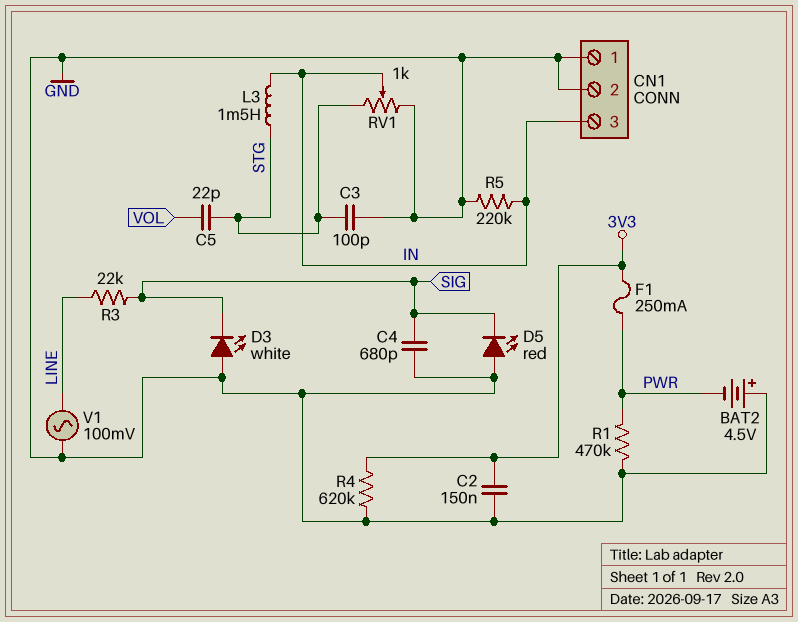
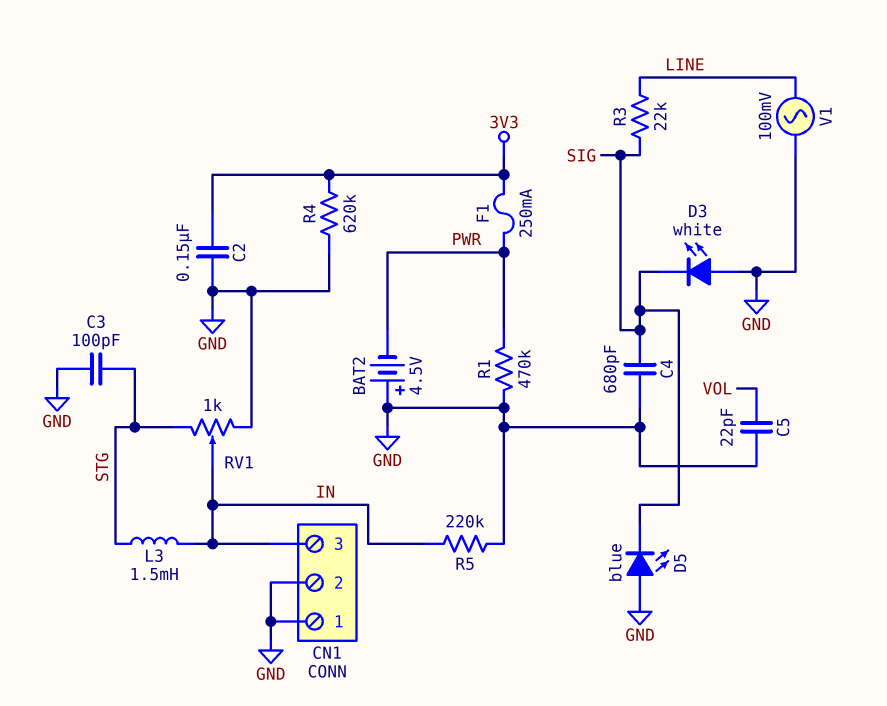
C5: 22pF (STG, VOL) -> 22pF (GND, VOL)
D5: LED red (A GND, K SIG) -> LED blue (A GND, K SIG)

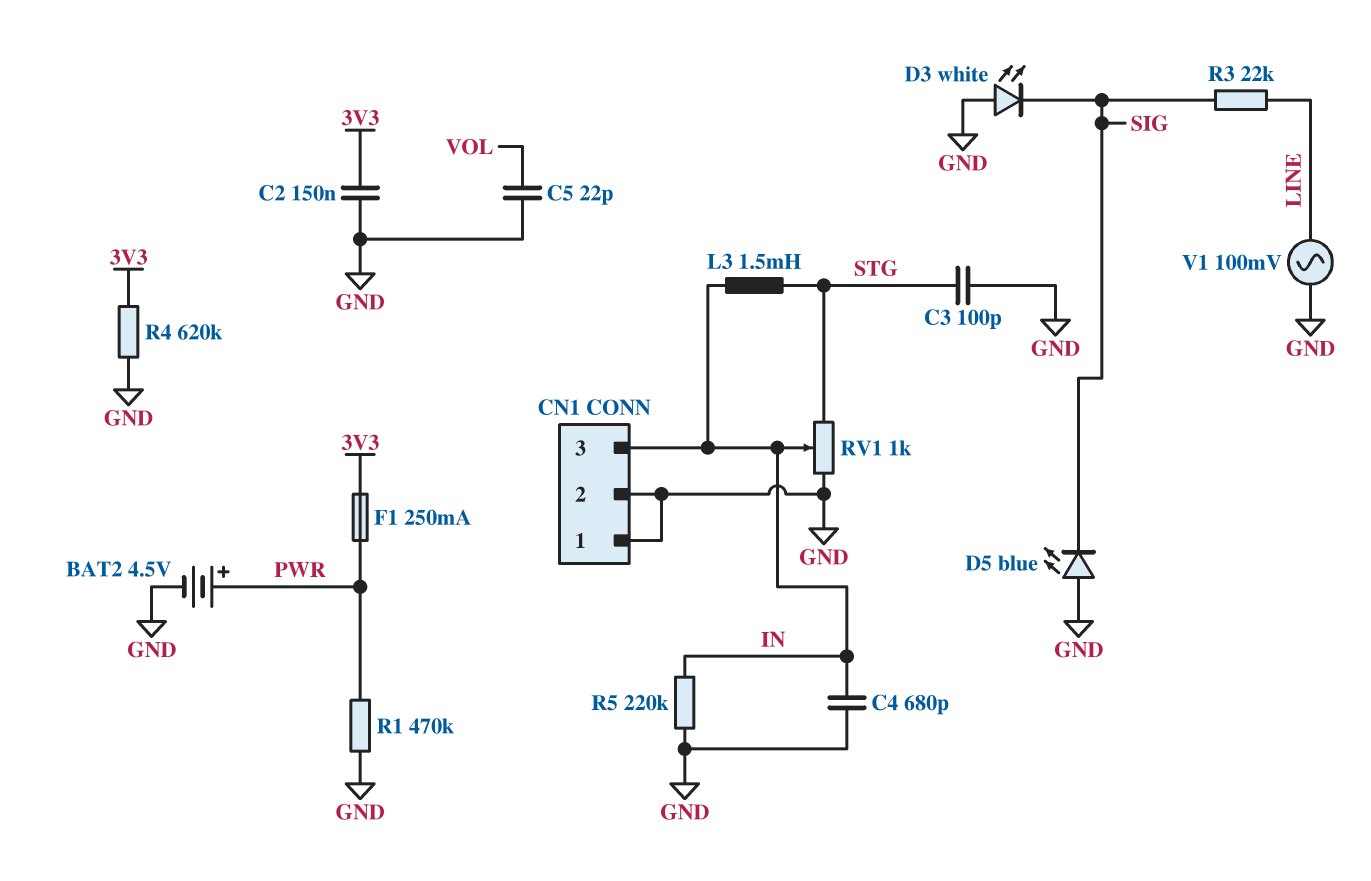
BAT2: 4.5V (plus GND, minus PWR) -> 4.5V (plus PWR, minus GND)
C4: 680pF (GND, SIG) -> 680pF (GND, IN)

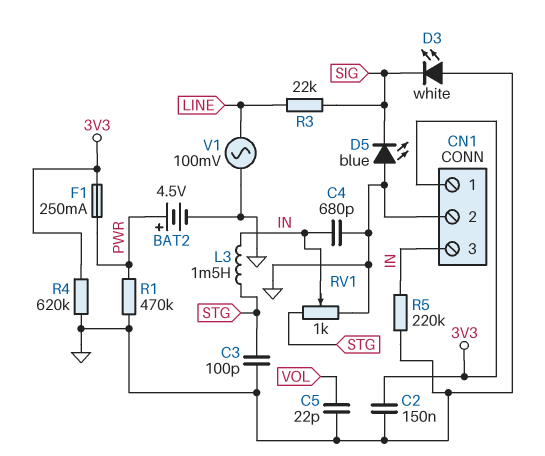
CN1 pin 1: GND -> 3V3

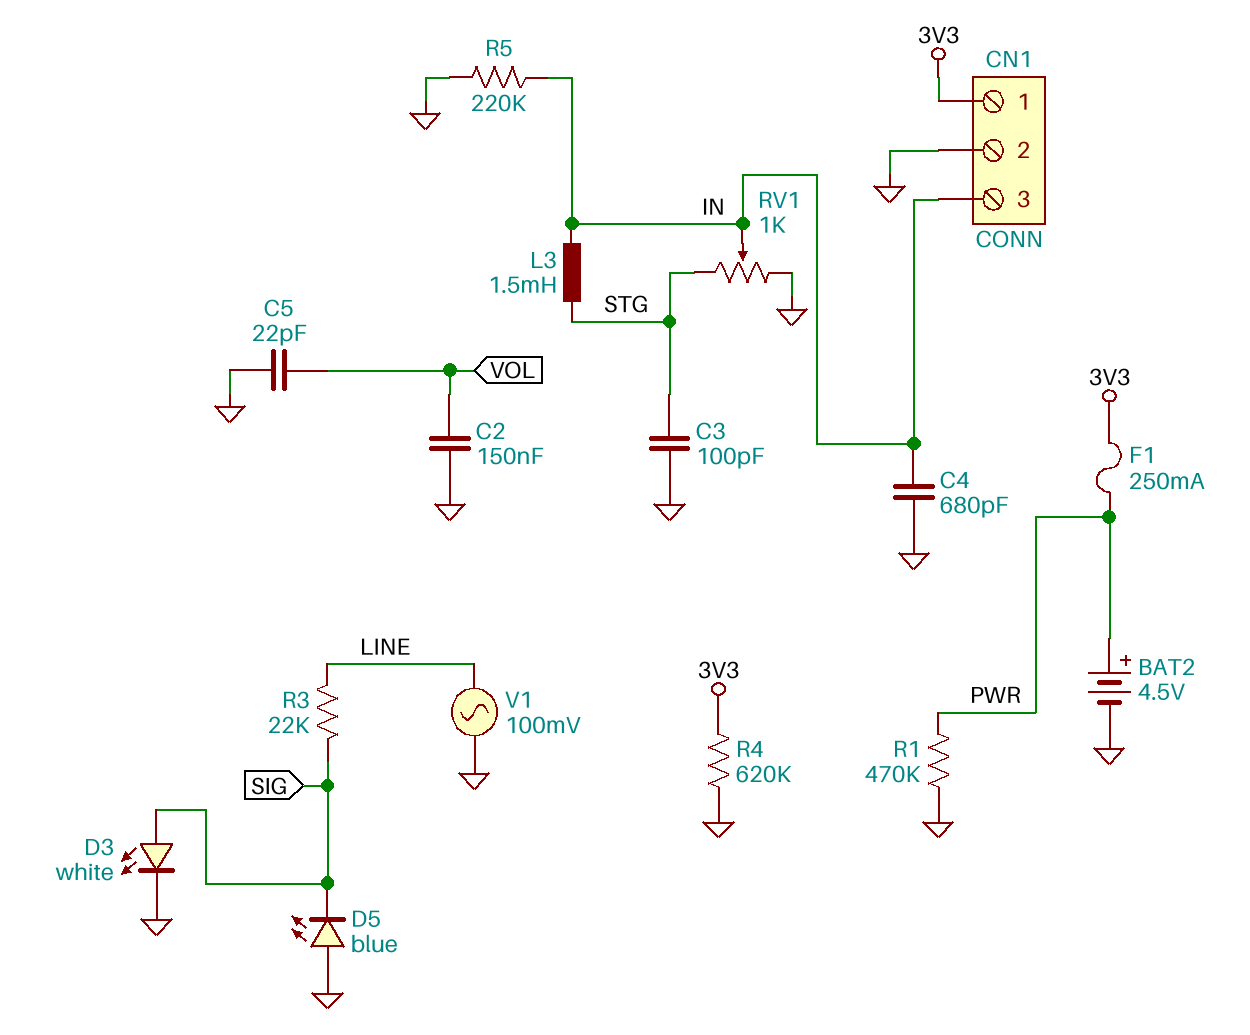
C2: 150nF (3V3, GND) -> 150nF (GND, VOL)
D3: LED white (A GND, K SIG) -> LED white (A SIG, K GND)

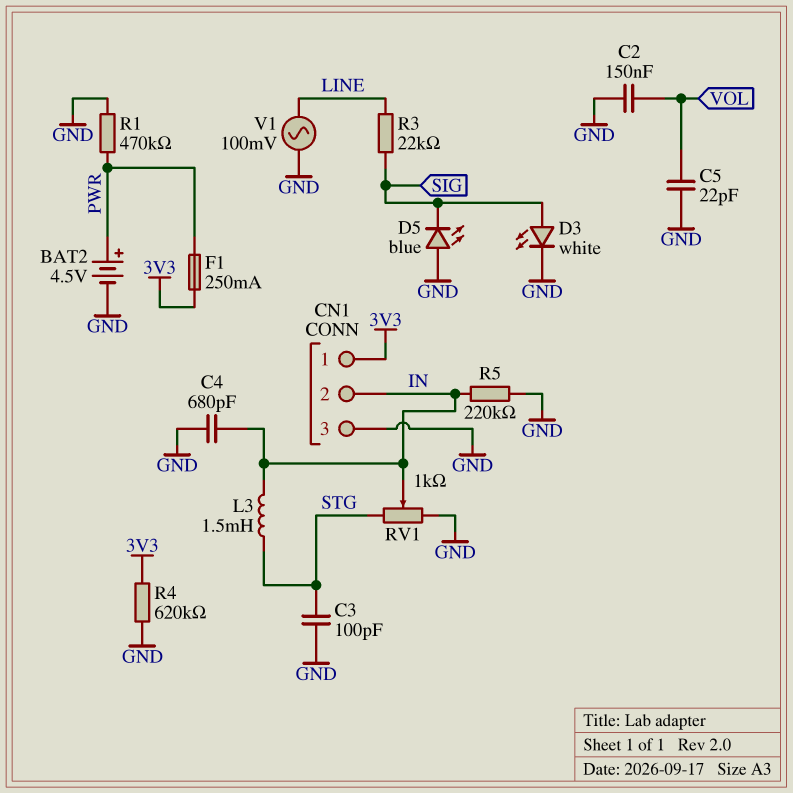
CN1 pin 2: GND -> IN
CN1 pin 3: IN -> GND

